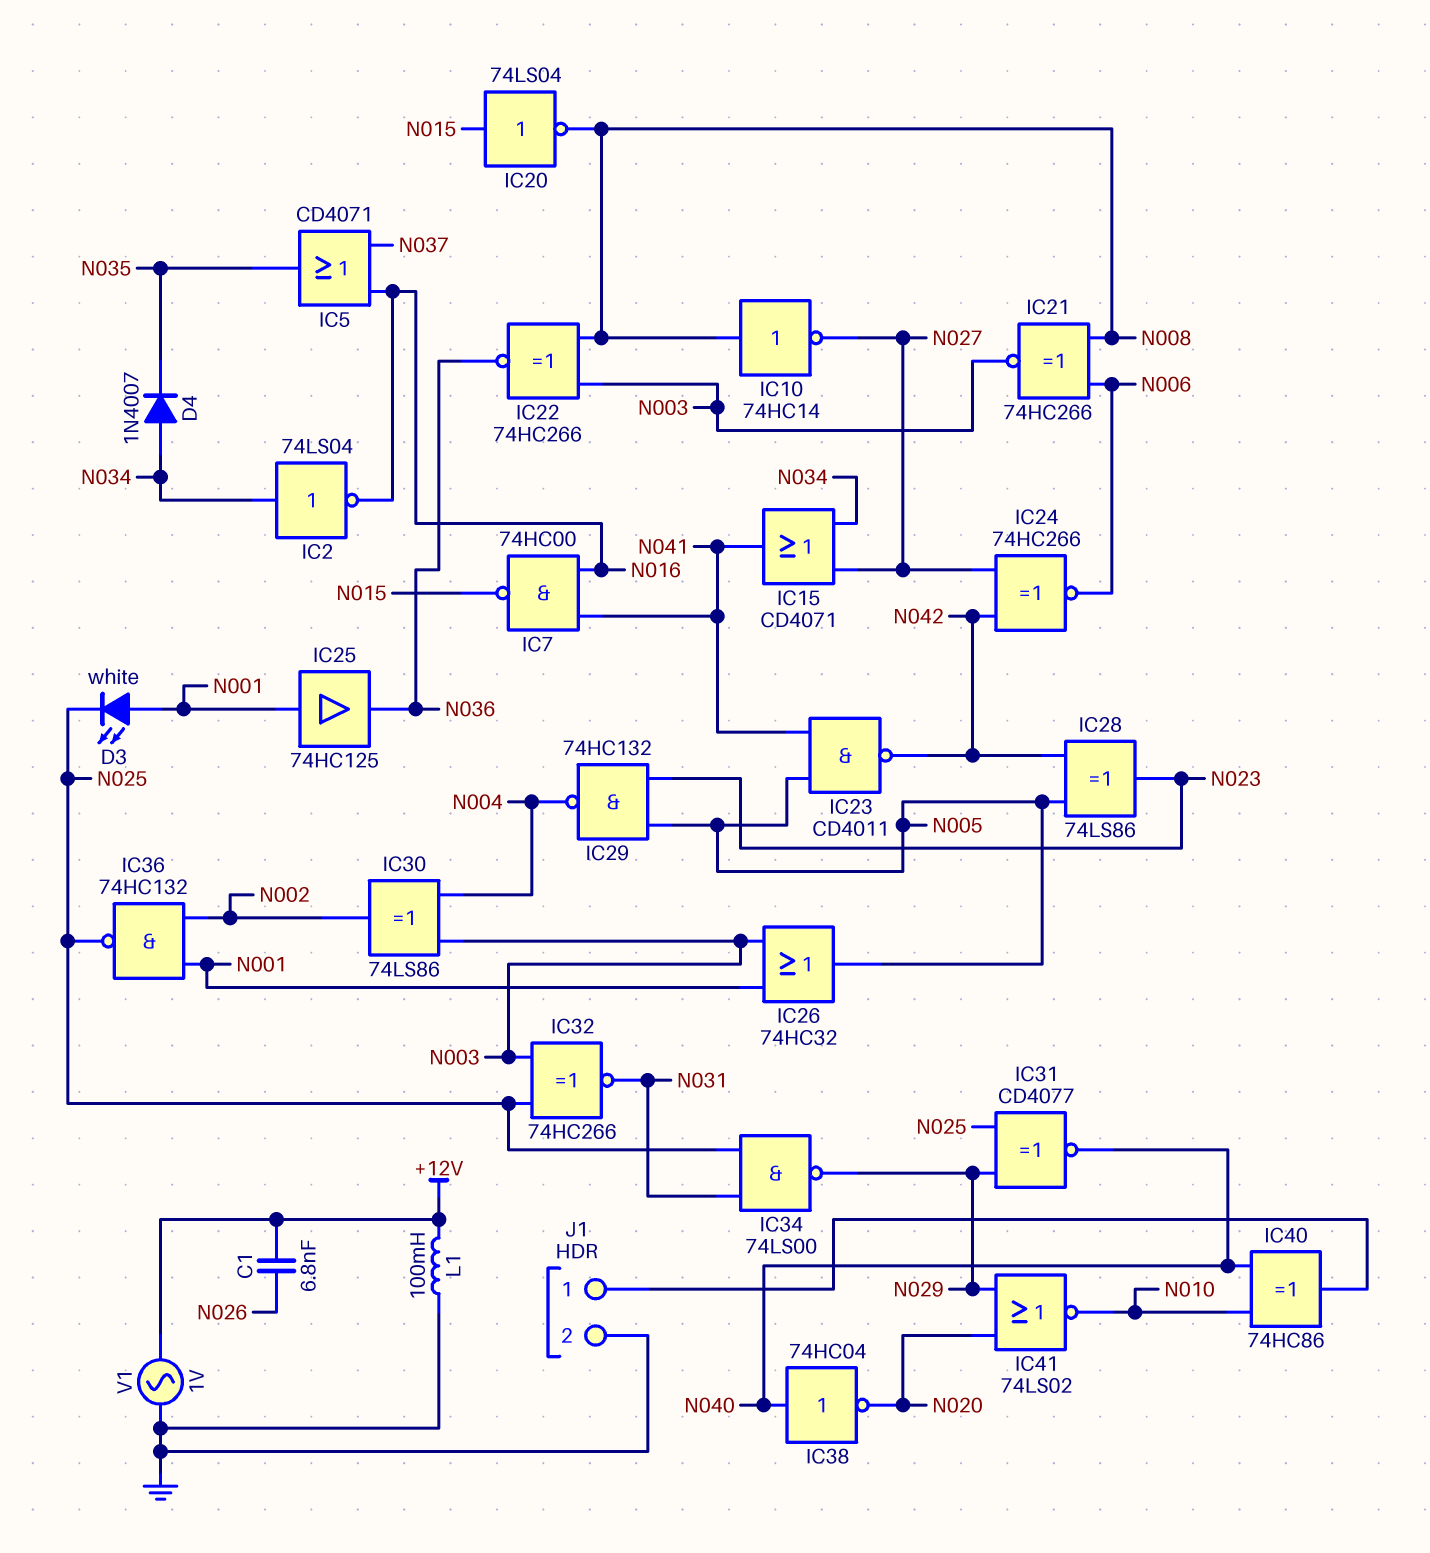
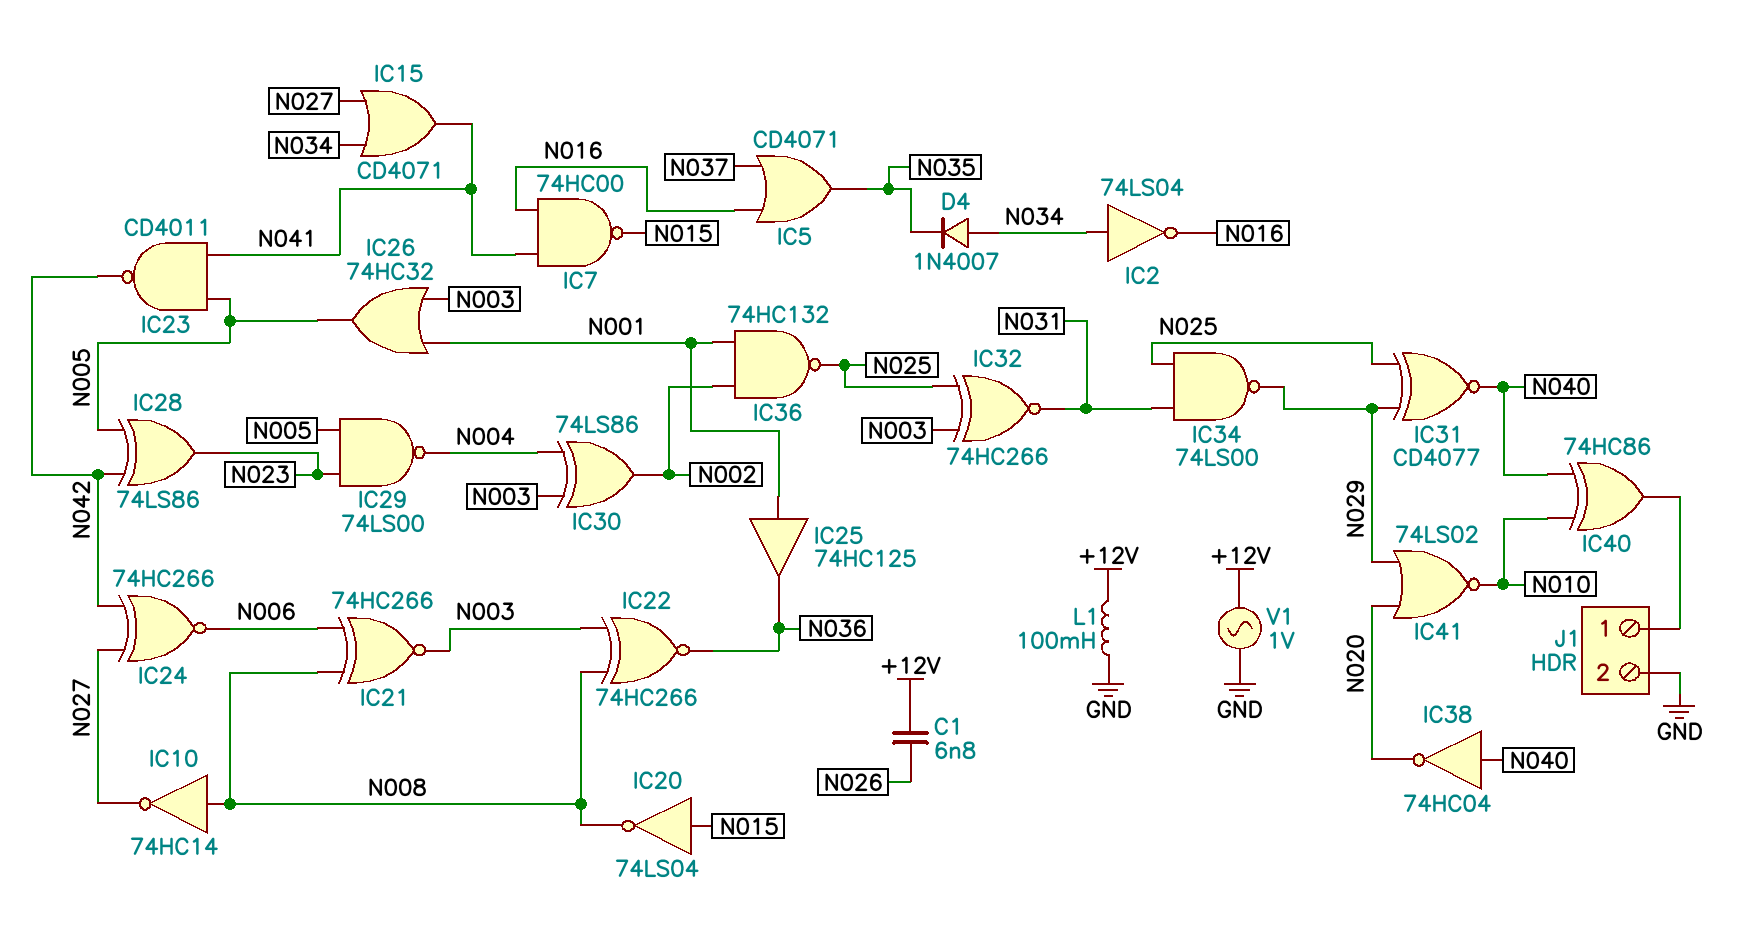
D3: LED white (A N001, K N025) -> none
IC29: NAND 74HC132 (in N005, in N023, out N004) -> NAND 74LS00 (in N005, in N023, out N004)

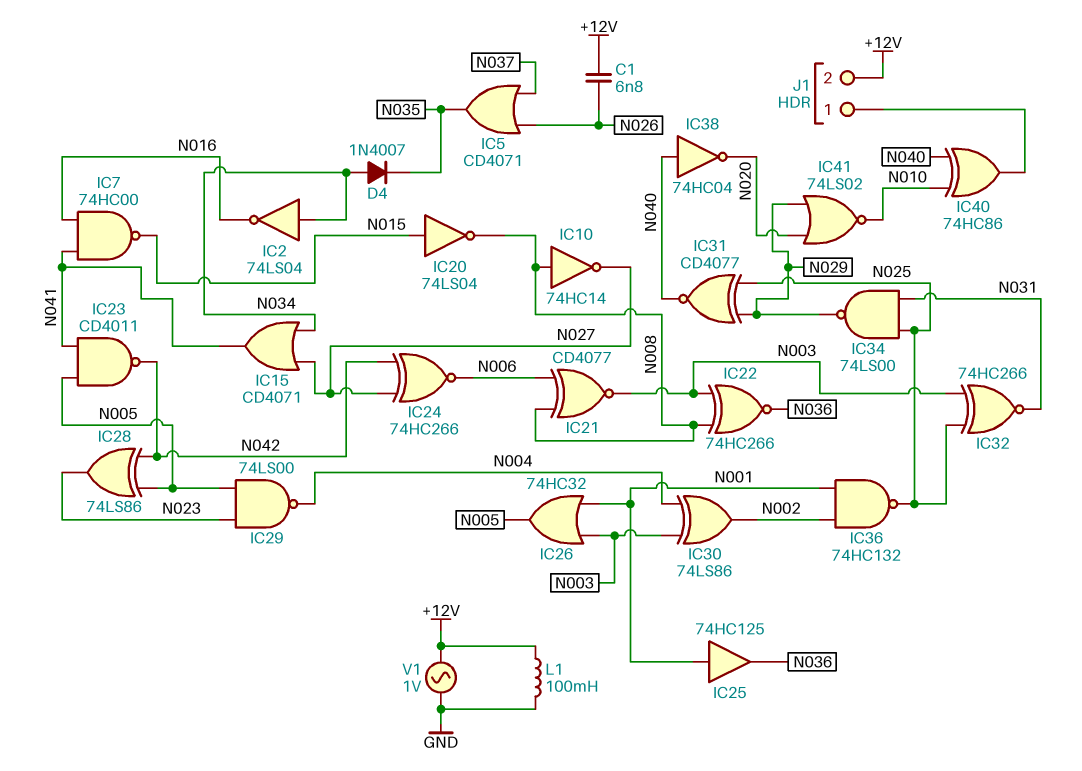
IC5: OR CD4071 (in N016, in N037, out N035) -> OR CD4071 (in N026, in N037, out N035)
IC21: XNOR 74HC266 (in N006, in N008, out N003) -> XNOR CD4077 (in N006, in N008, out N003)
J1 pin 2: GND -> +12V

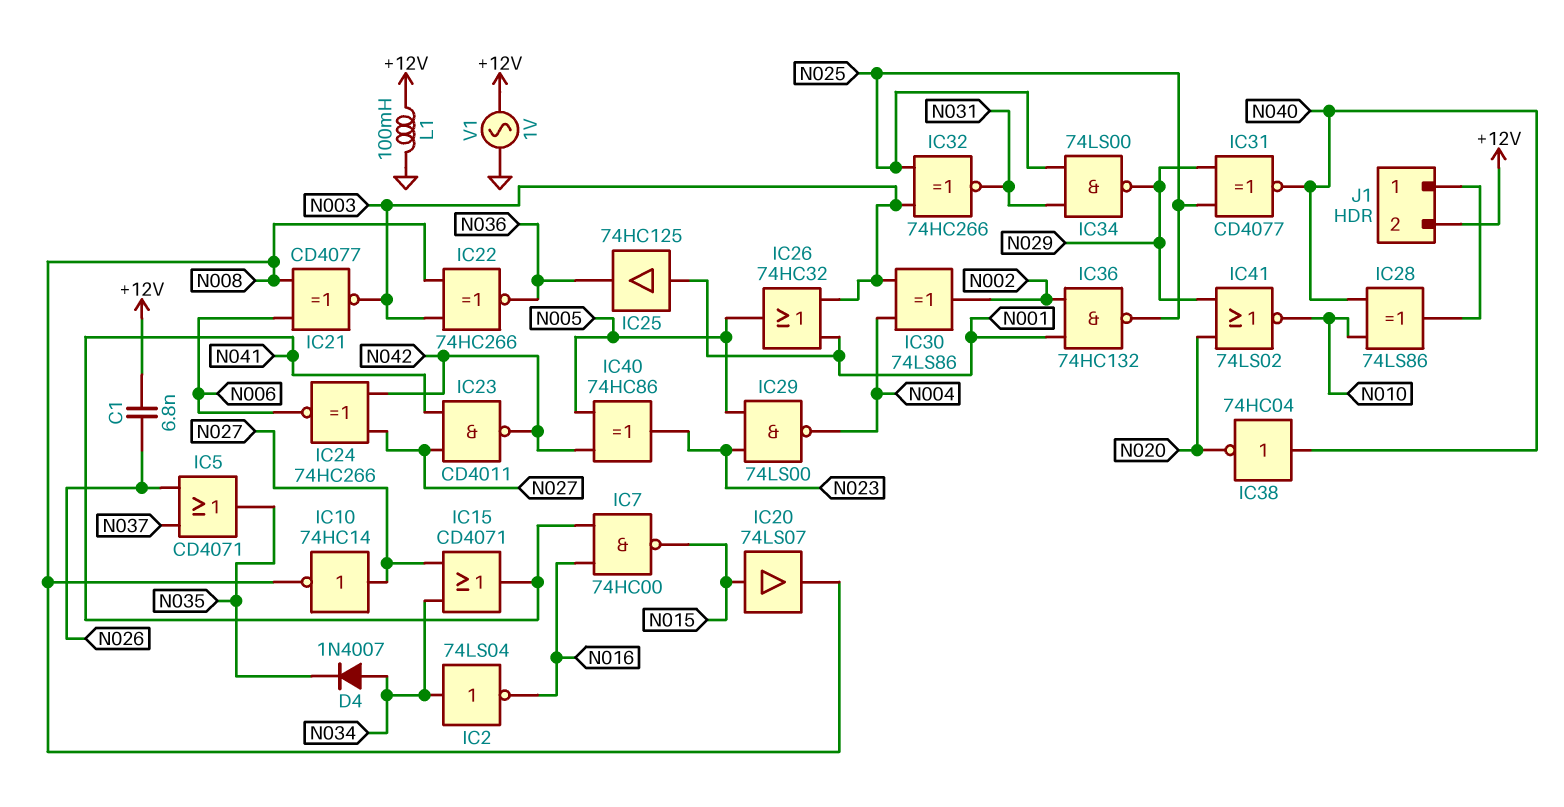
IC10: NOT 74HC14 (in N008, out N027) -> NOT 74HC14 (in N027, out N008)
IC20: NOT 74LS04 (in N015, out N008) -> buffer 74LS07 (in N015, out N008)
IC23: NAND CD4011 (in N005, in N041, out N042) -> NAND CD4011 (in N027, in N041, out N042)
IC28: XOR 74LS86 (in N005, in N042, out N023) -> XOR 74LS86 (in N010, in N040, out J1/1)
IC40: XOR 74HC86 (in N010, in N040, out J1/1) -> XOR 74HC86 (in N005, in N042, out N023)

